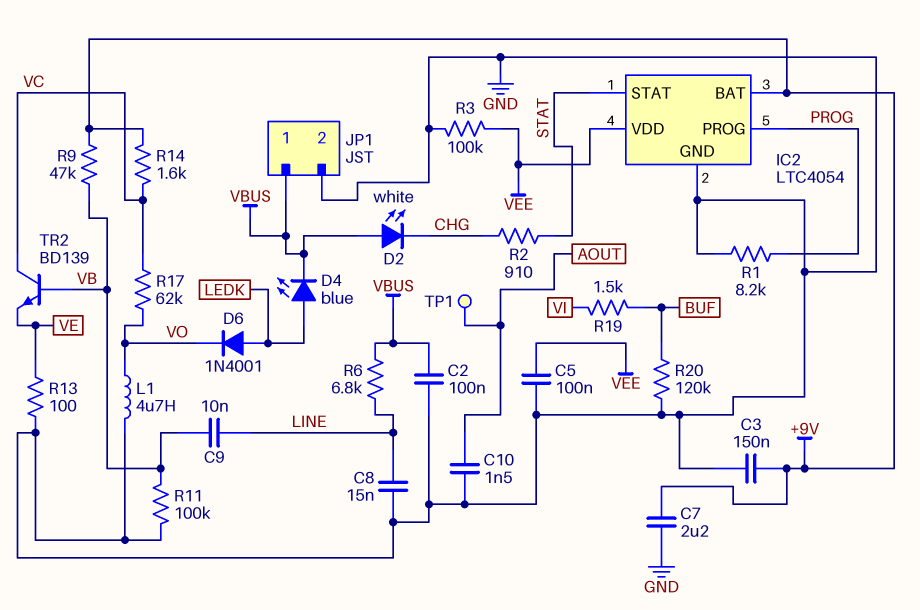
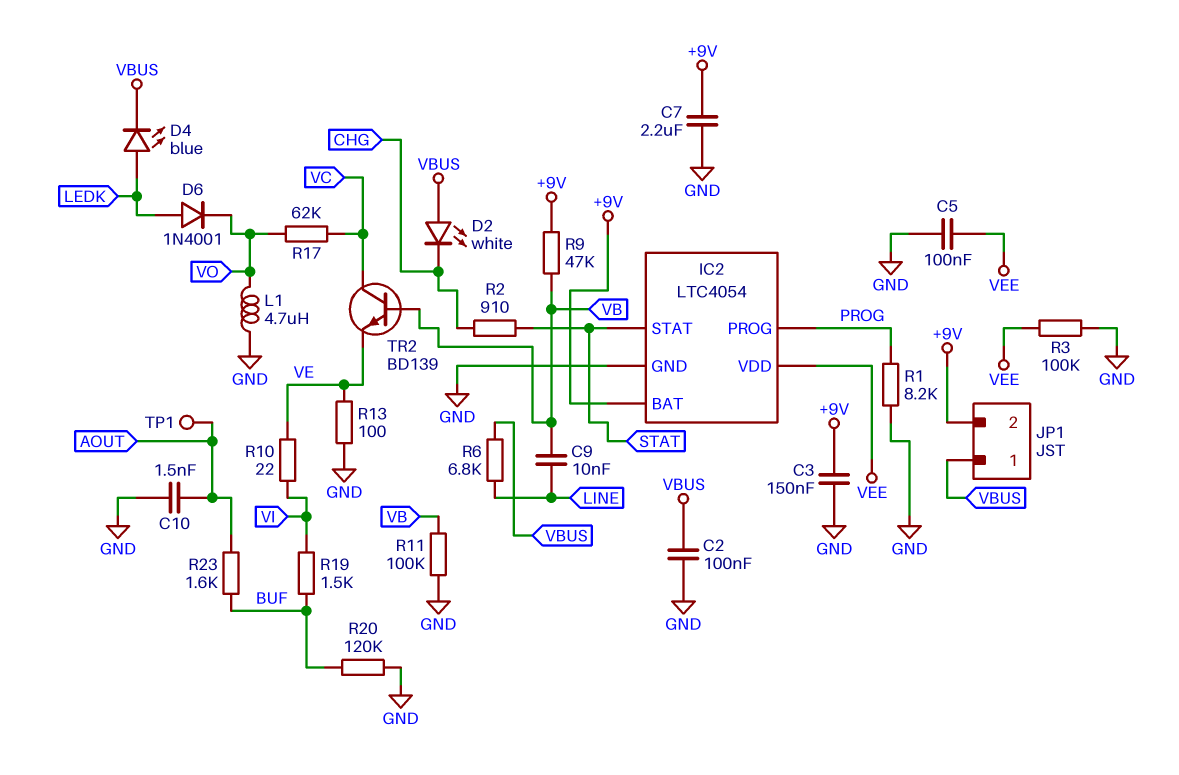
C8: 15nF (GND, LINE) -> none
JP1 pin 2: GND -> +9V
R10: none -> 22 (VE, VI)
R14: 1.6k (+9V, VC) -> none
R23: none -> 1.6k (AOUT, BUF)

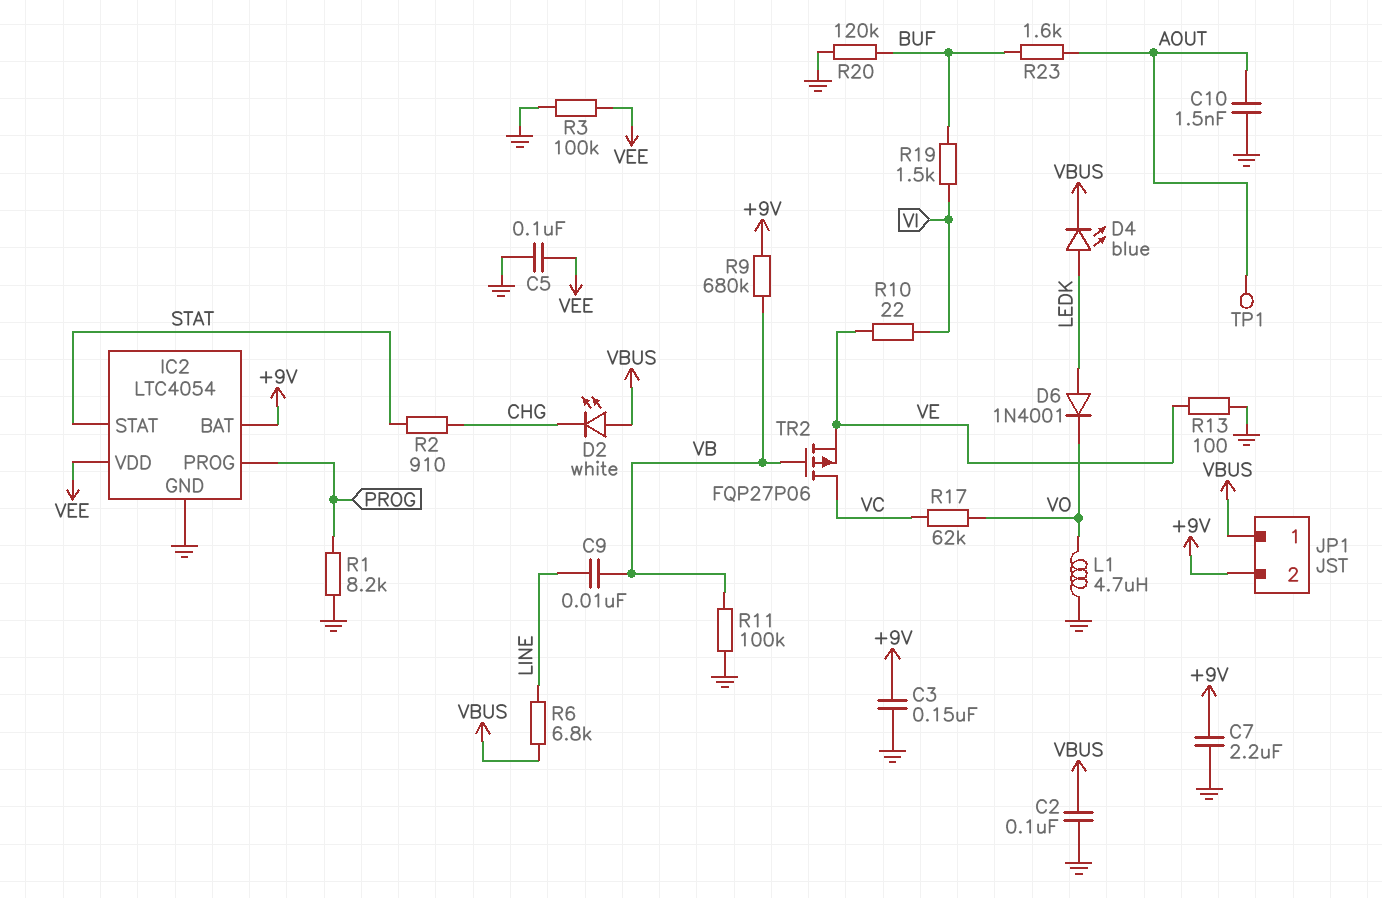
R9: 47k (+9V, VB) -> 680k (+9V, VB)
TR2: NPN BD139 (B VB, C VC, E VE) -> PMOS FQP27P06 (G VB, D VC, S VE)

